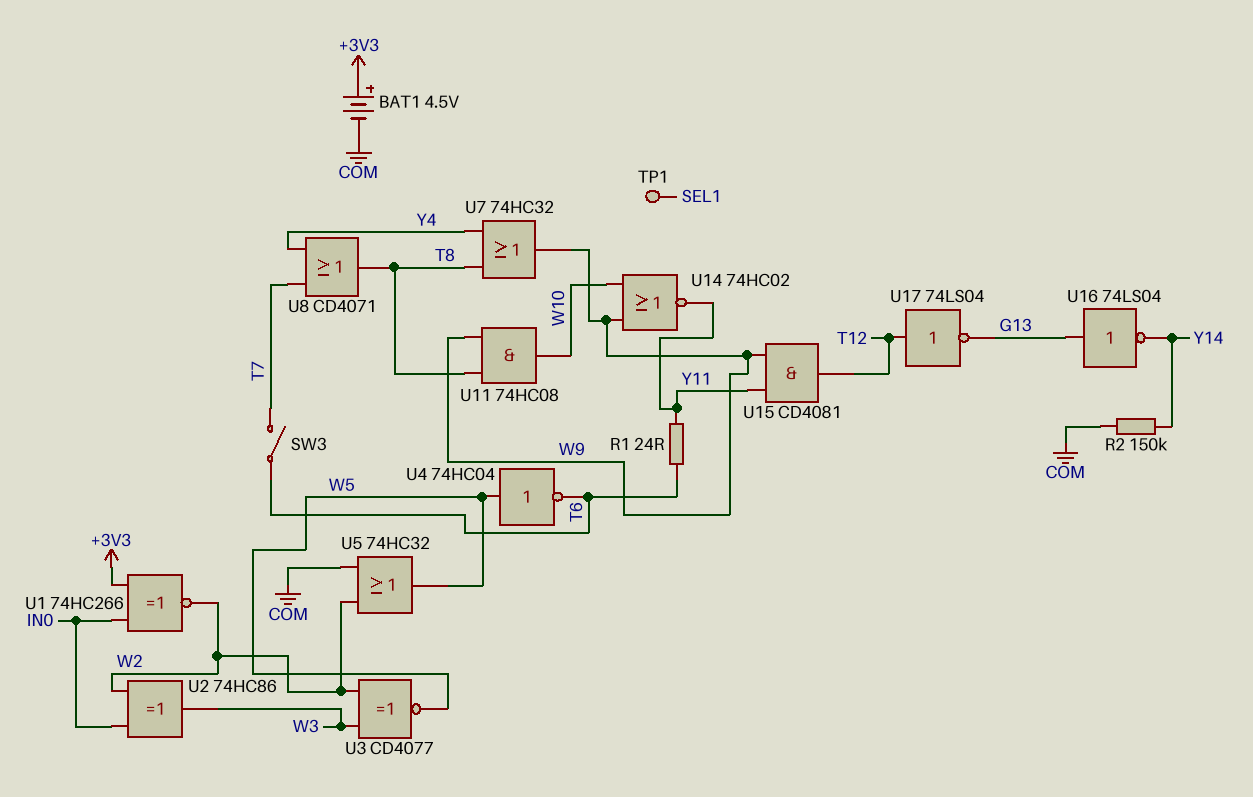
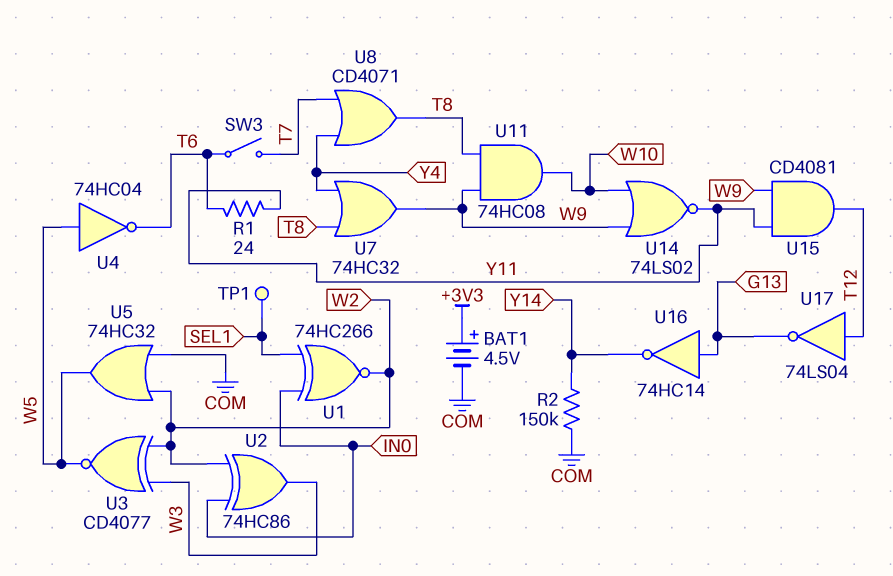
U1: XNOR 74HC266 (in +3V3, in IN0, out W2) -> XNOR 74HC266 (in IN0, in SEL1, out W2)
U14: NOR 74HC02 (in W9, in W10, out Y11) -> NOR 74LS02 (in W9, in W10, out Y11)
U16: NOT 74LS04 (in G13, out Y14) -> NOT 74HC14 (in G13, out Y14)

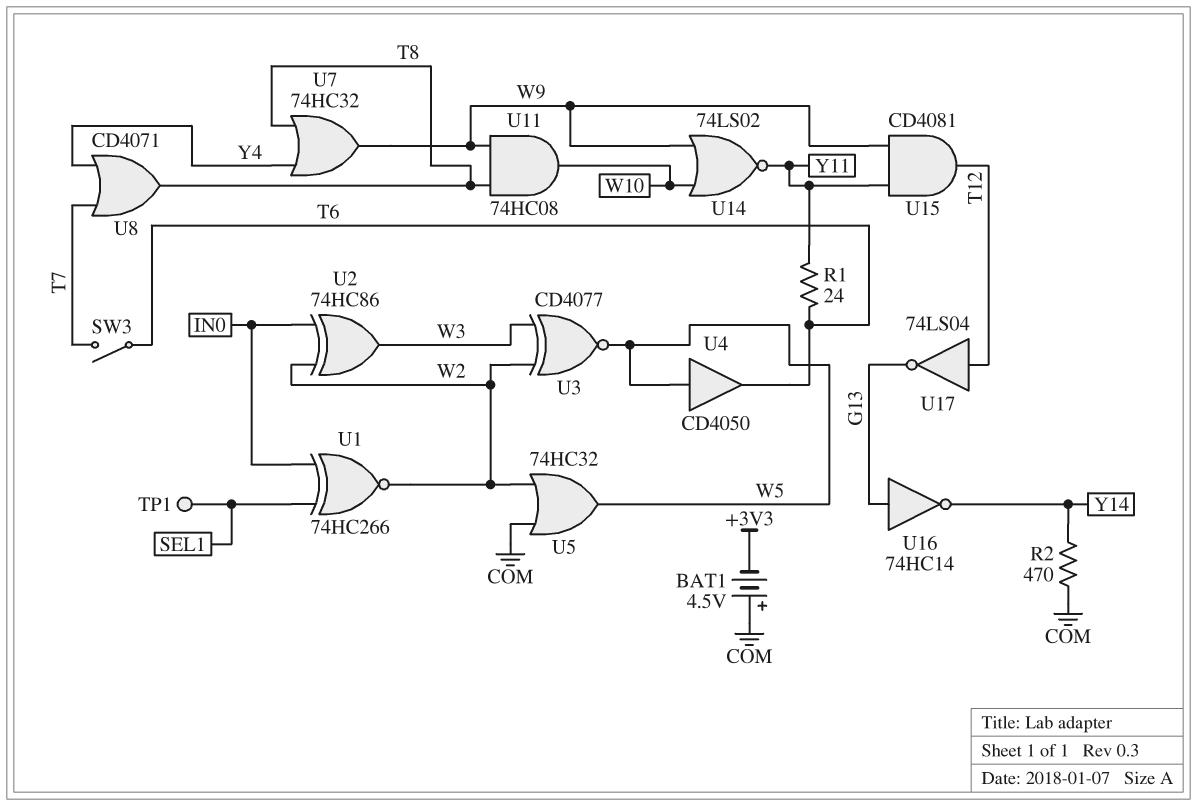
BAT1: 4.5V (plus +3V3, minus COM) -> 4.5V (plus COM, minus +3V3)
R2: 150k (COM, Y14) -> 470 (COM, Y14)
U4: NOT 74HC04 (in W5, out T6) -> buffer CD4050 (in W5, out T6)

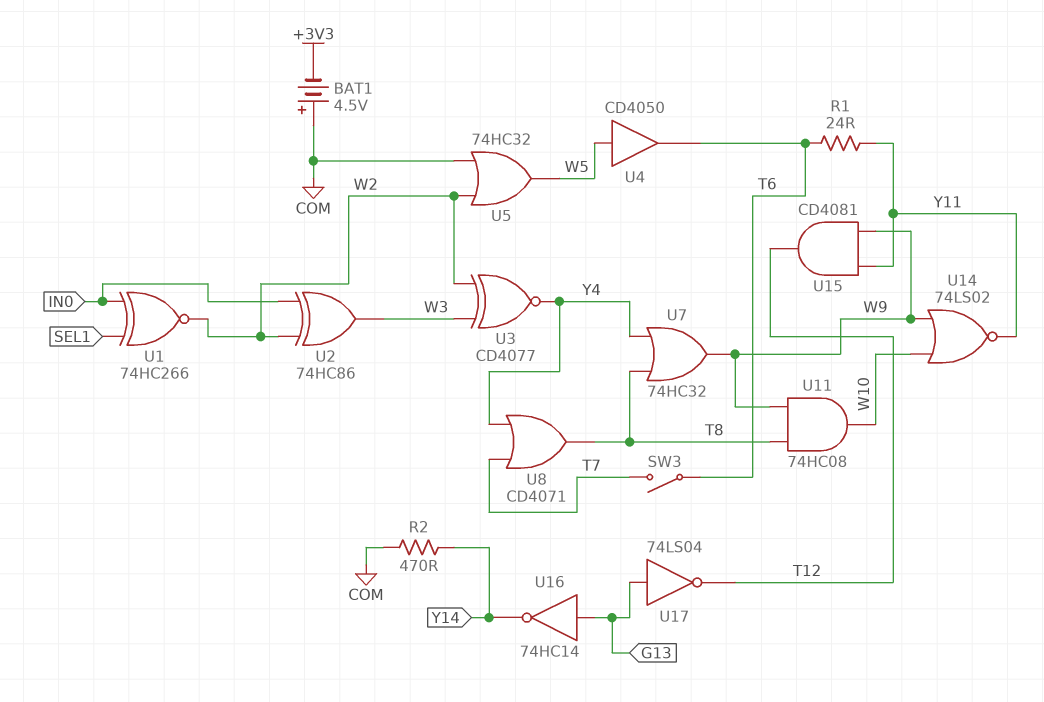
TP1: test point (SEL1) -> none
U3: XNOR CD4077 (in W2, in W3, out W5) -> XNOR CD4077 (in W2, in W3, out Y4)
U17: NOT 74LS04 (in T12, out G13) -> NOT 74LS04 (in G13, out T12)

